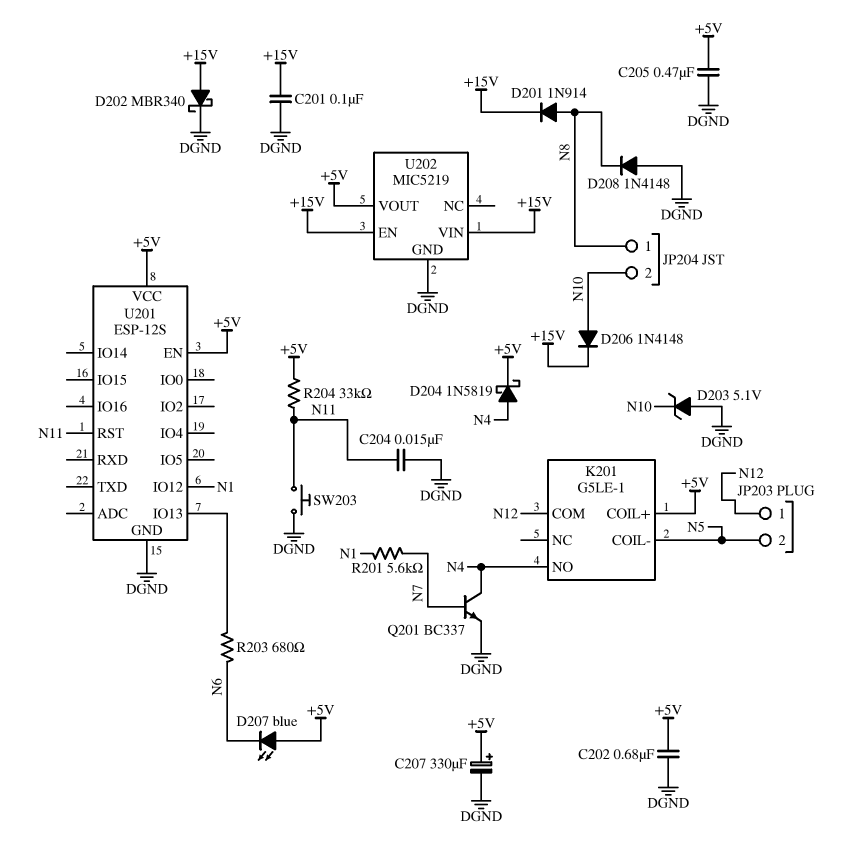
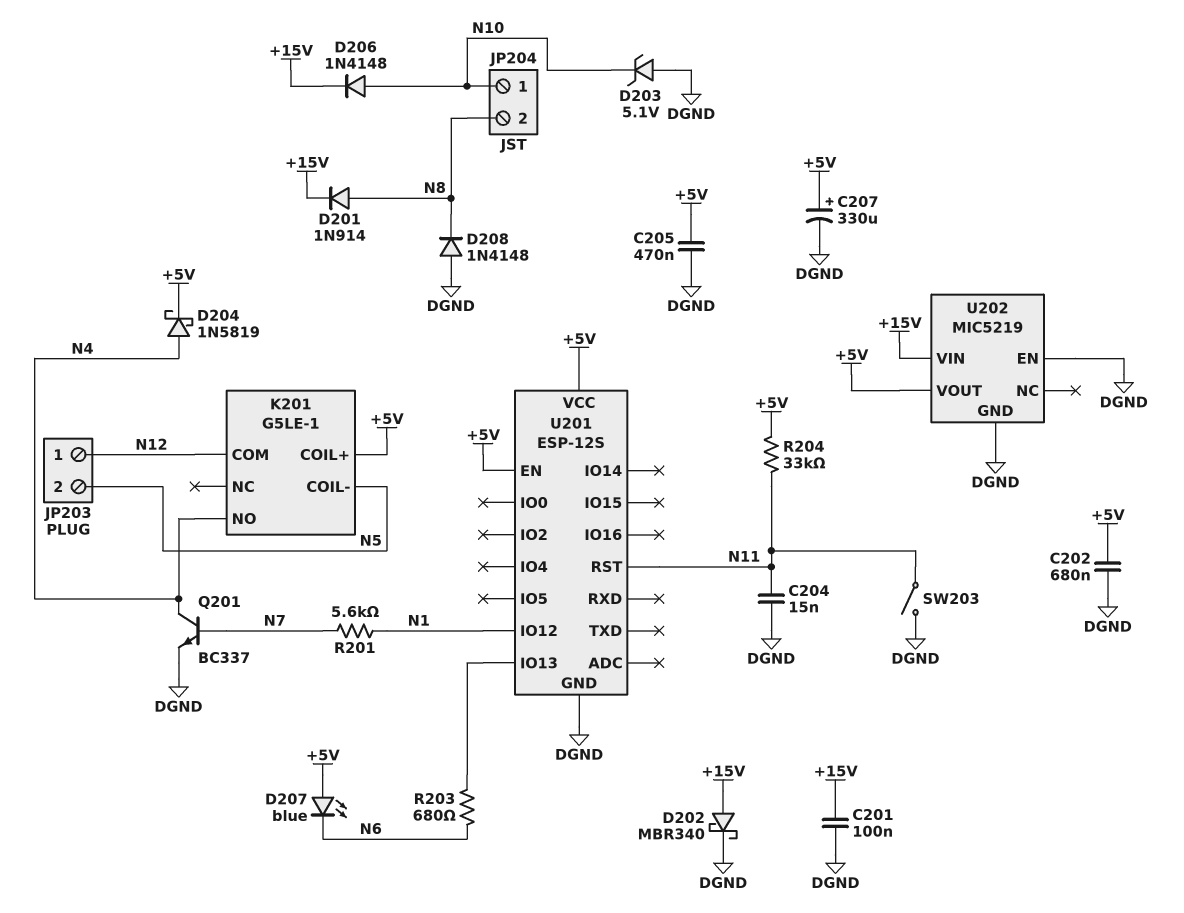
JP204 pin 1: N8 -> N10
JP204 pin 2: N10 -> N8
SW203: button (DGND, N11) -> switch (DGND, N11)
U202 pin EN: +15V -> DGND

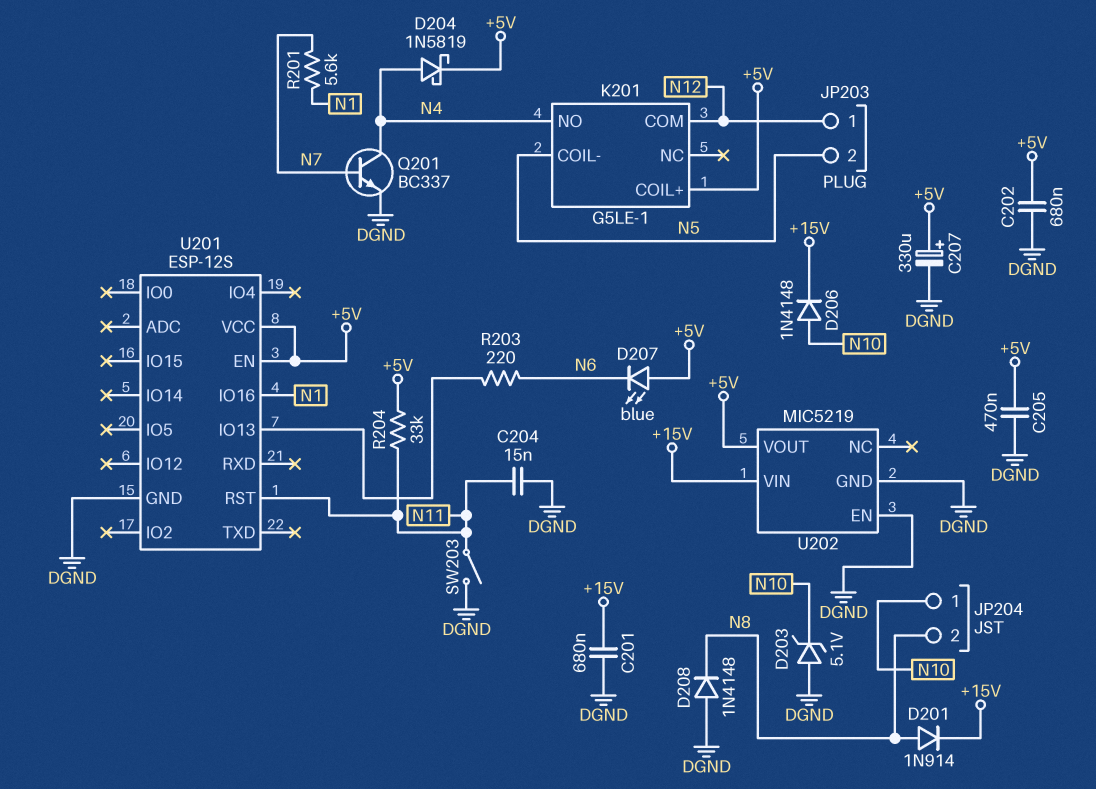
C201: 100nF (+15V, DGND) -> 680nF (+15V, DGND)
D202: schottky MBR340 (A +15V, K DGND) -> none
R203: 680 (N6, U201/IO13) -> 220 (N6, U201/IO13)
U201 pin IO12: N1 -> none
U201 pin IO16: none -> N1

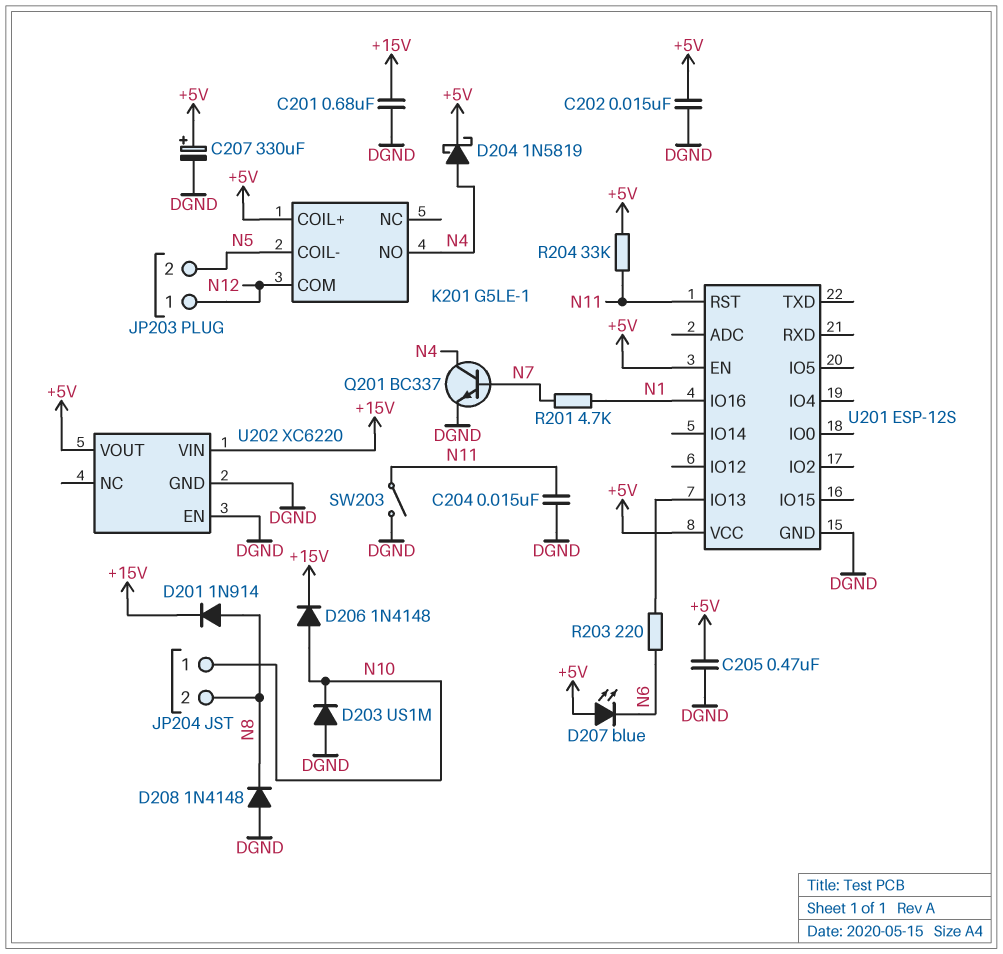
C202: 680nF (+5V, DGND) -> 15nF (+5V, DGND)
D203: zener 5.1V (A DGND, K N10) -> diode US1M (A DGND, K N10)
R201: 5.6k (N1, N7) -> 4.7k (N1, N7)
U202: MIC5219 -> XC6220

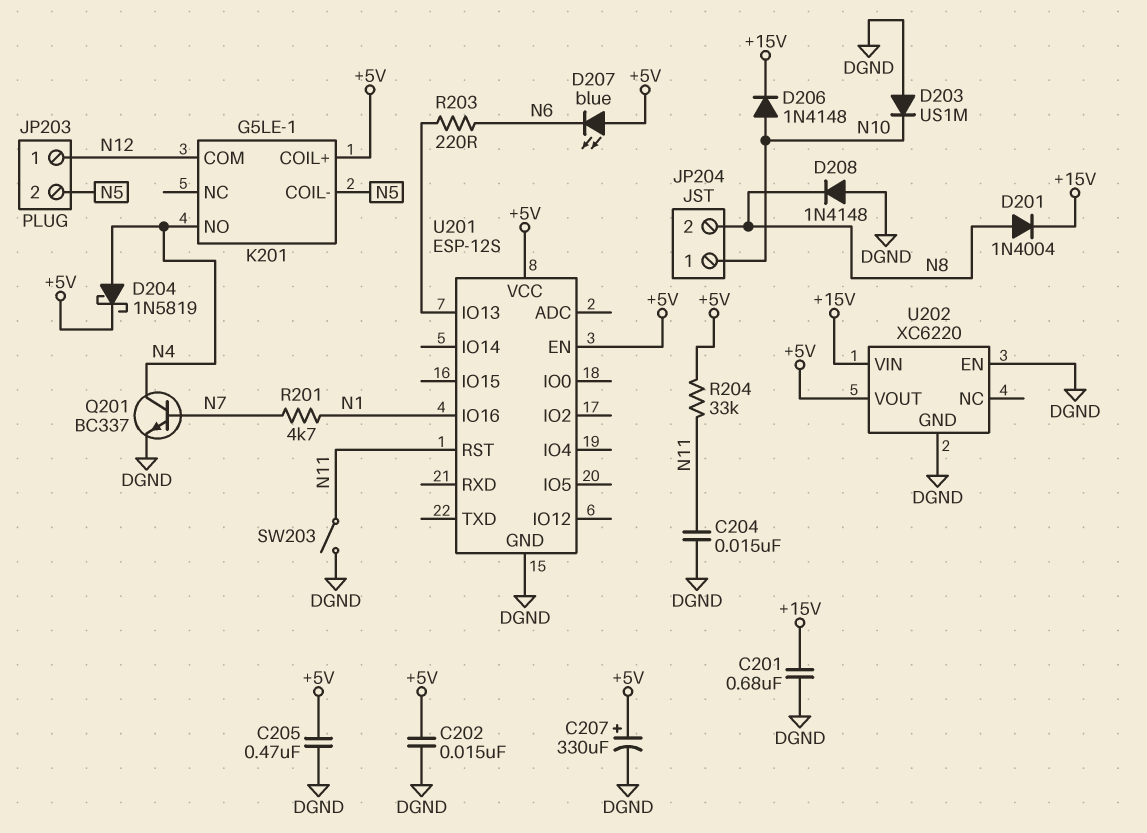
D201: diode 1N914 (A N8, K +15V) -> diode 1N4004 (A N8, K +15V)

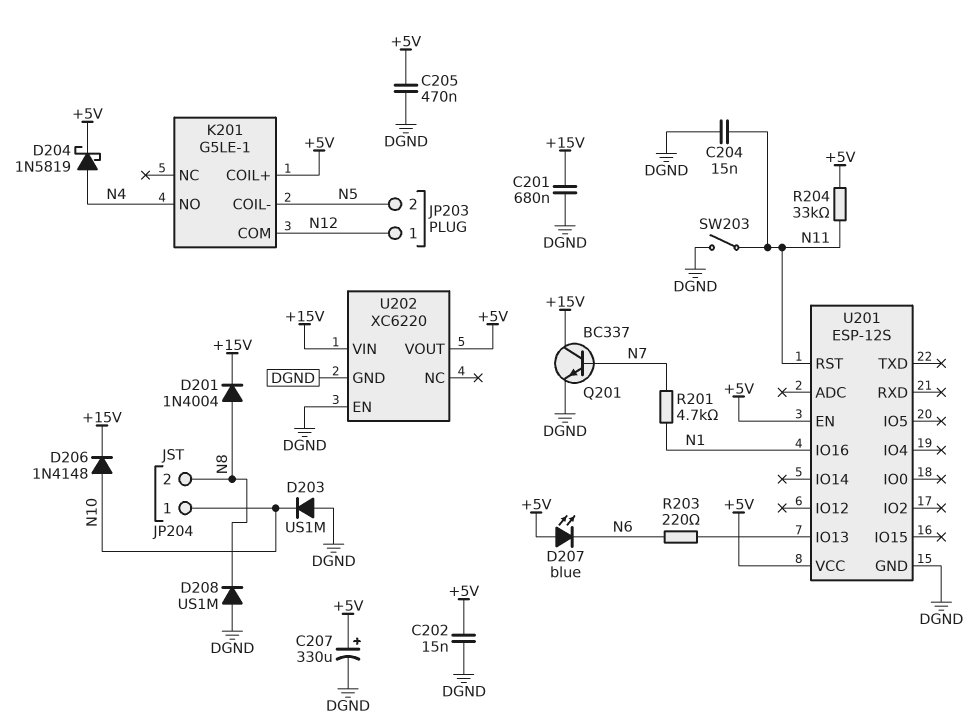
D208: diode 1N4148 (A DGND, K N8) -> diode US1M (A DGND, K N8)
Q201: NPN BC337 (B N7, C N4, E DGND) -> NPN BC337 (B N7, C +15V, E DGND)

